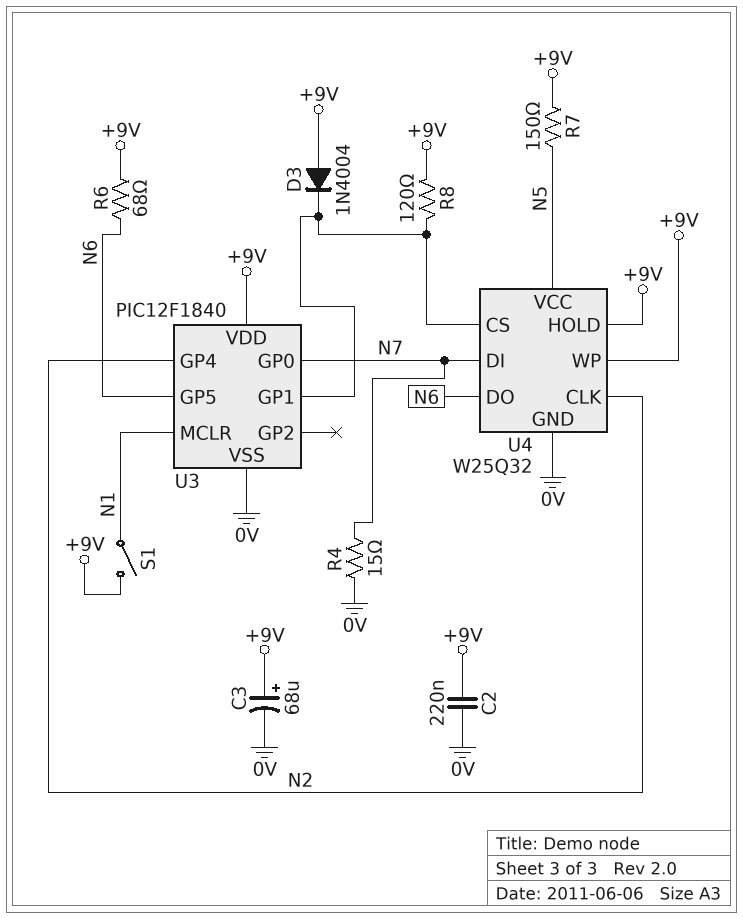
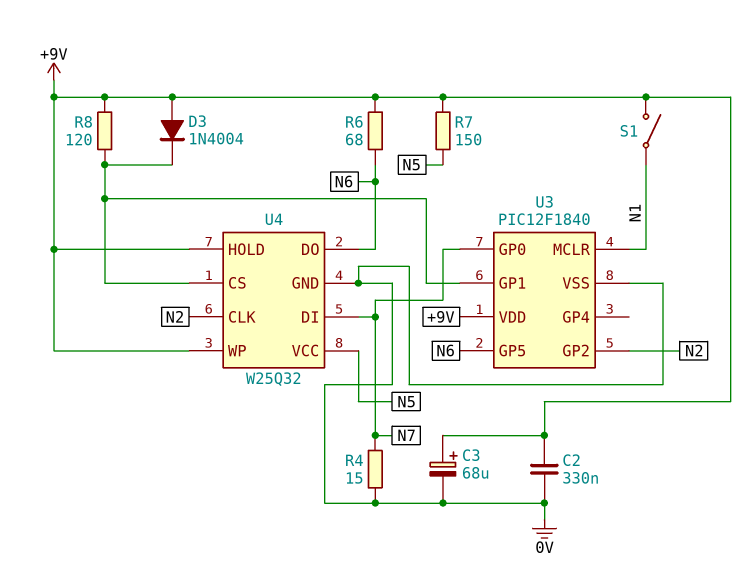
C2: 220nF (+9V, 0V) -> 330nF (+9V, 0V)
U3 pin GP2: none -> N2
U3 pin GP4: N2 -> none

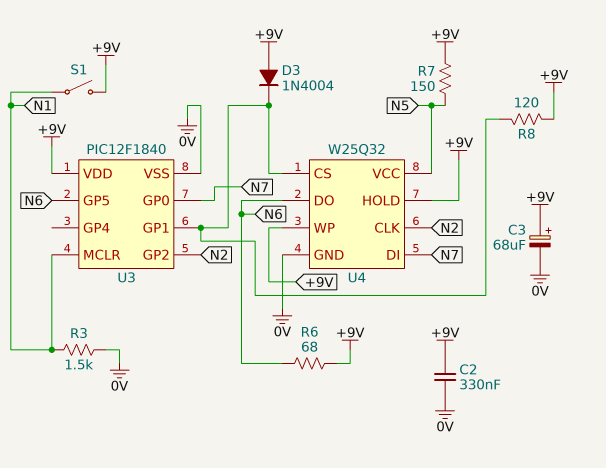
R3: none -> 1.5k (0V, N1)
R4: 15 (0V, N7) -> none

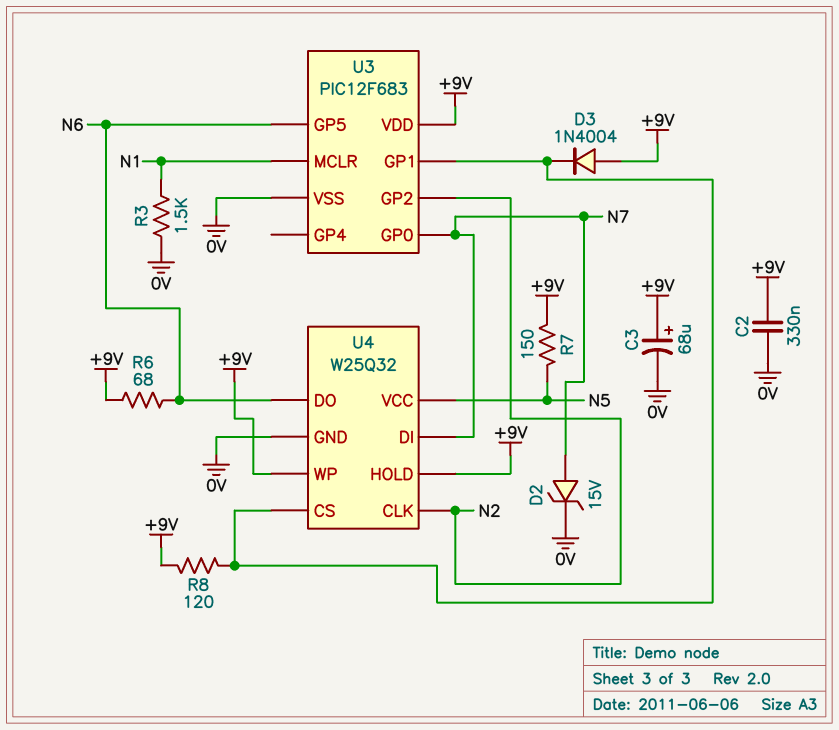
D2: none -> zener 15V (A N7, K 0V)
S1: switch (+9V, N1) -> none
U3: PIC12F1840 -> PIC12F683

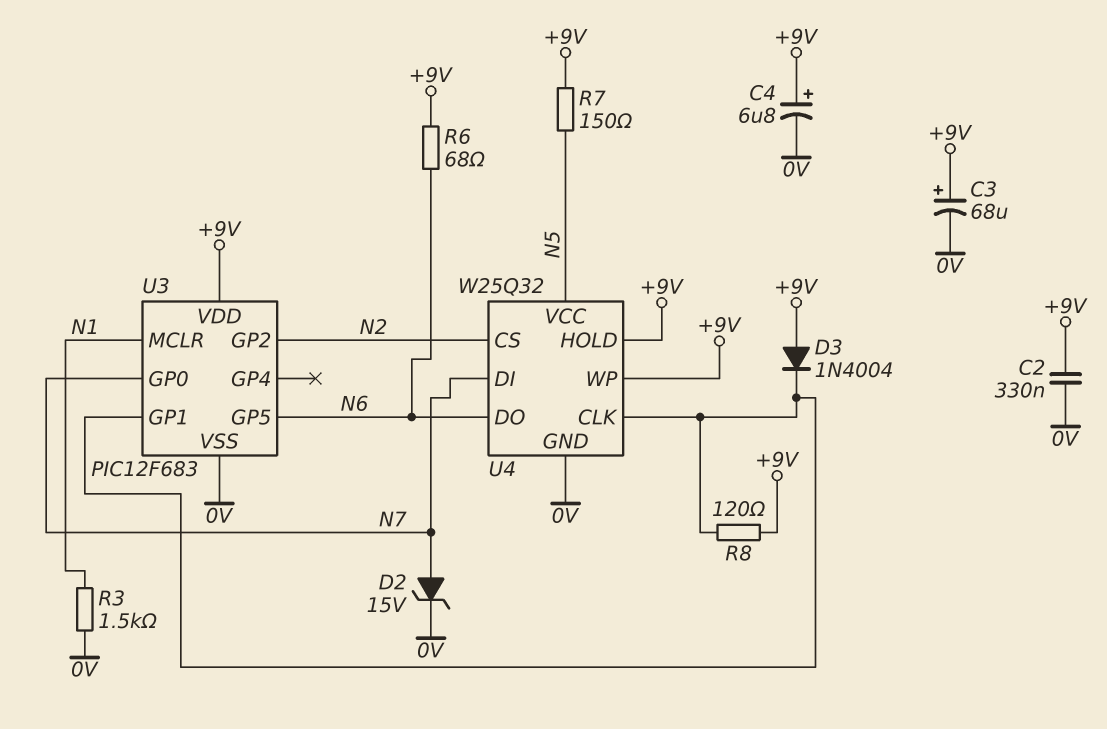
C4: none -> 6.8uF (plus +9V, minus 0V)
U4 pin CLK: N2 -> U3/GP1
U4 pin CS: U3/GP1 -> N2

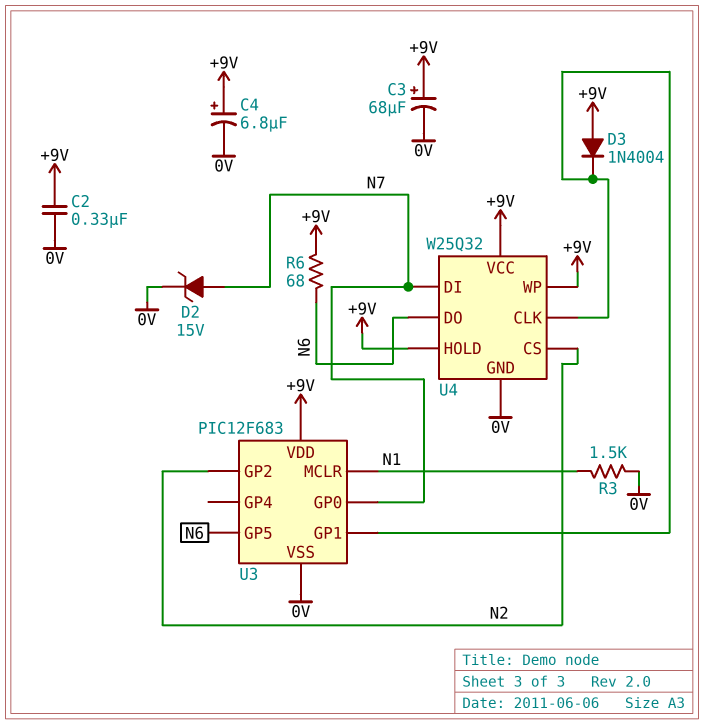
R7: 150 (+9V, N5) -> none
R8: 120 (+9V, U3/GP1) -> none
U4 pin VCC: N5 -> +9V

